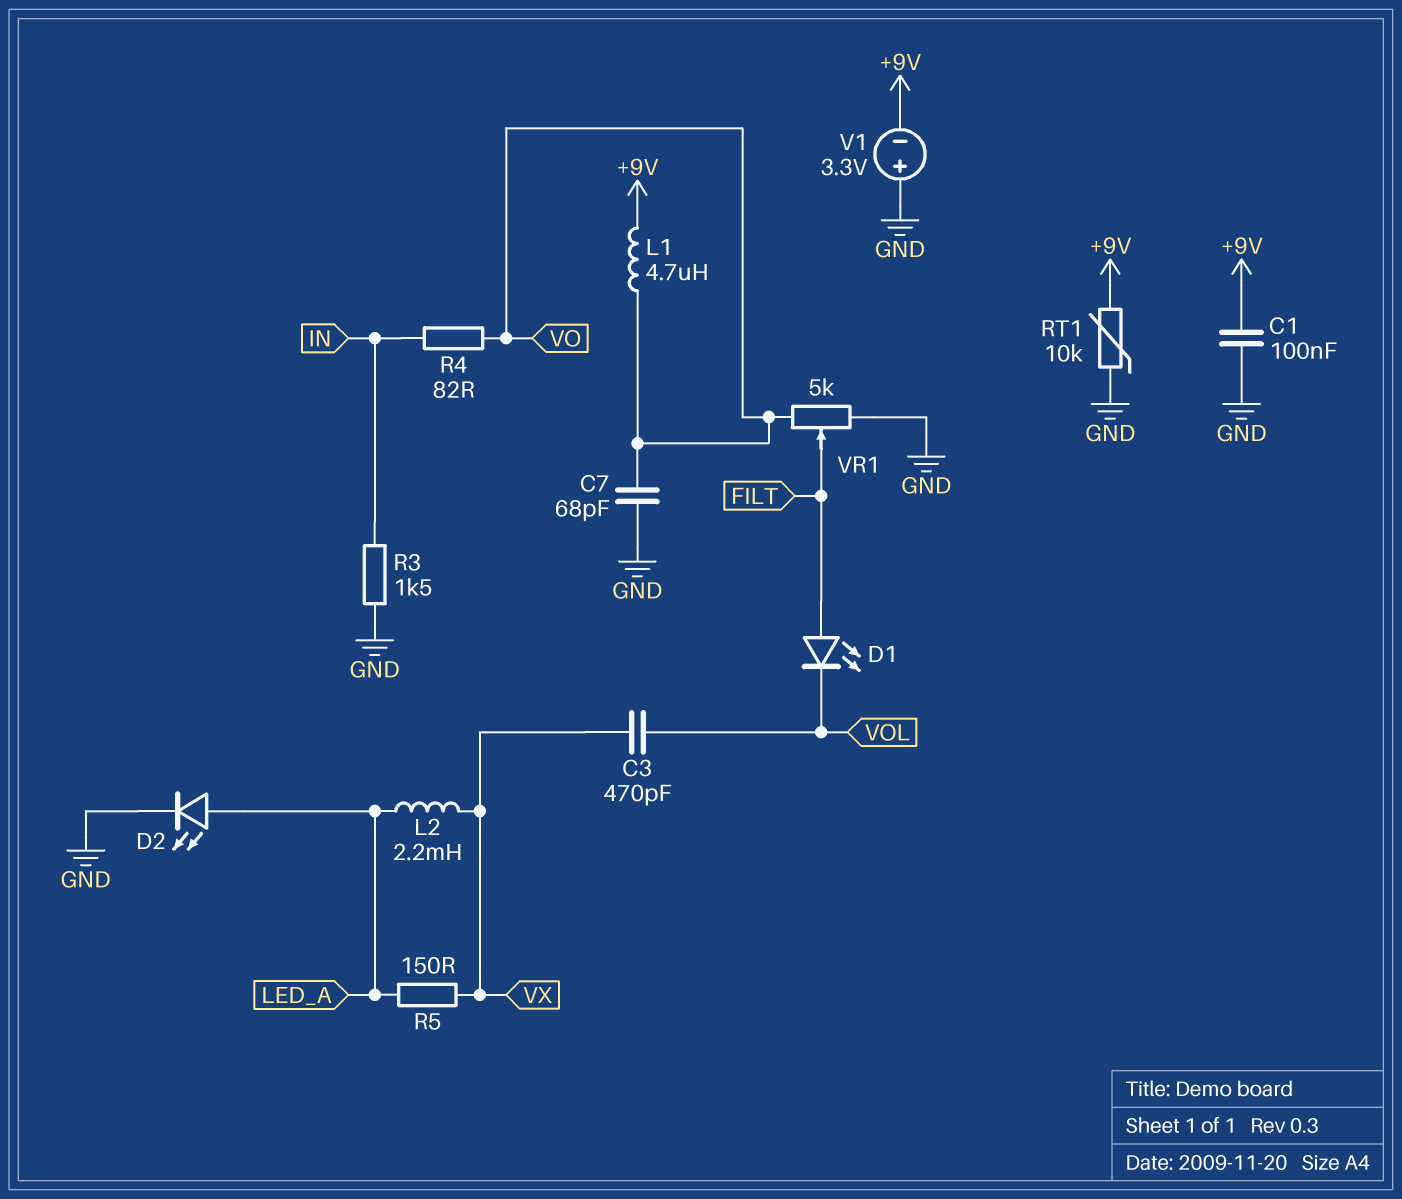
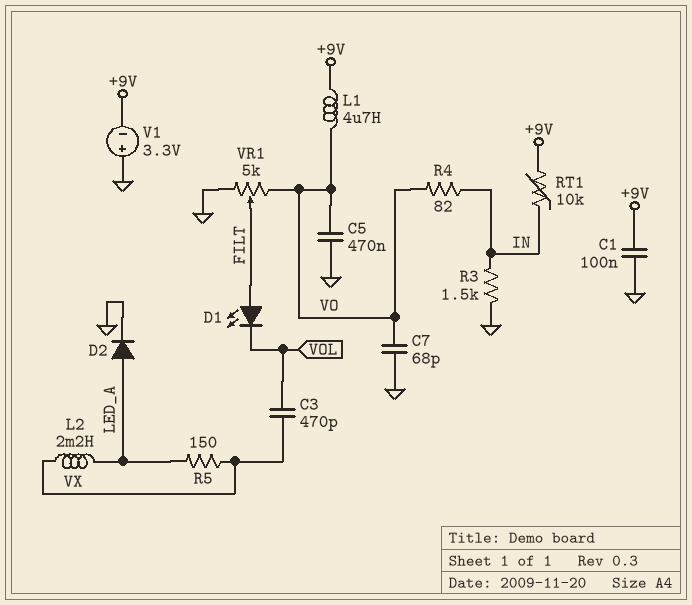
C5: none -> 470nF (GND, VO)
D2: LED (A LED_A, K GND) -> diode (A LED_A, K GND)
RT1: 10k (+9V, GND) -> 10k (+9V, IN)

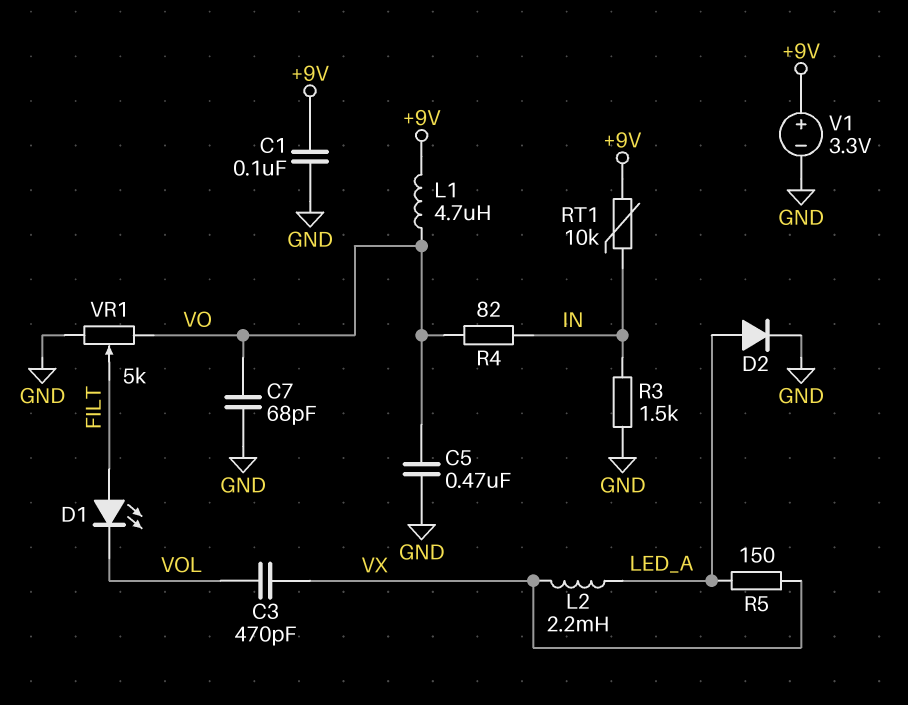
V1: 3.3V (plus GND, minus +9V) -> 3.3V (plus +9V, minus GND)

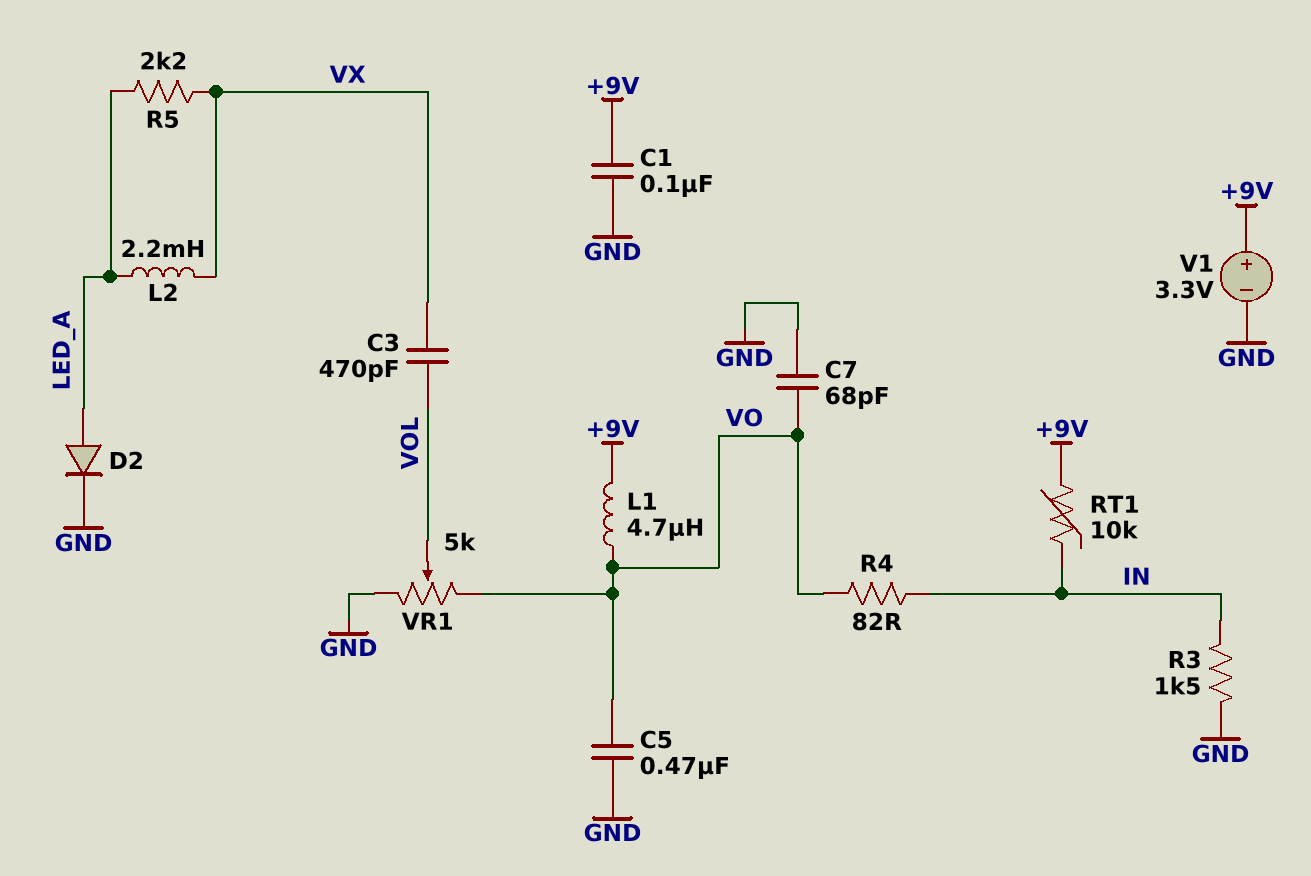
D1: LED (A FILT, K VOL) -> none
R5: 150 (LED_A, VX) -> 2.2k (LED_A, VX)
VR1: 5k (GND, VO, wiper FILT) -> 5k (GND, VO, wiper VOL)

